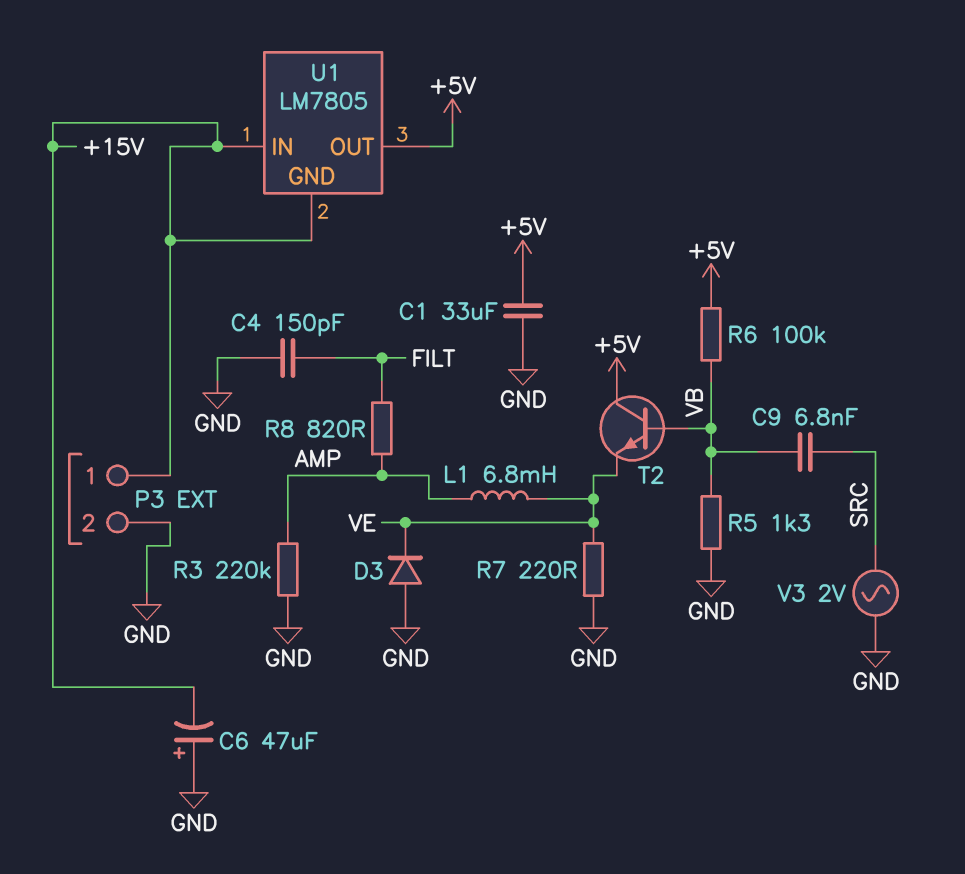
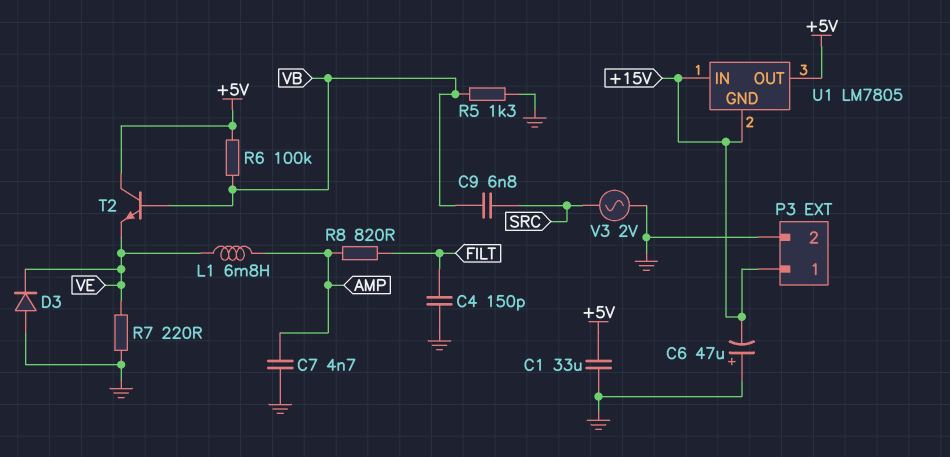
C7: none -> 4.7nF (AMP, GND)
R3: 220k (AMP, GND) -> none

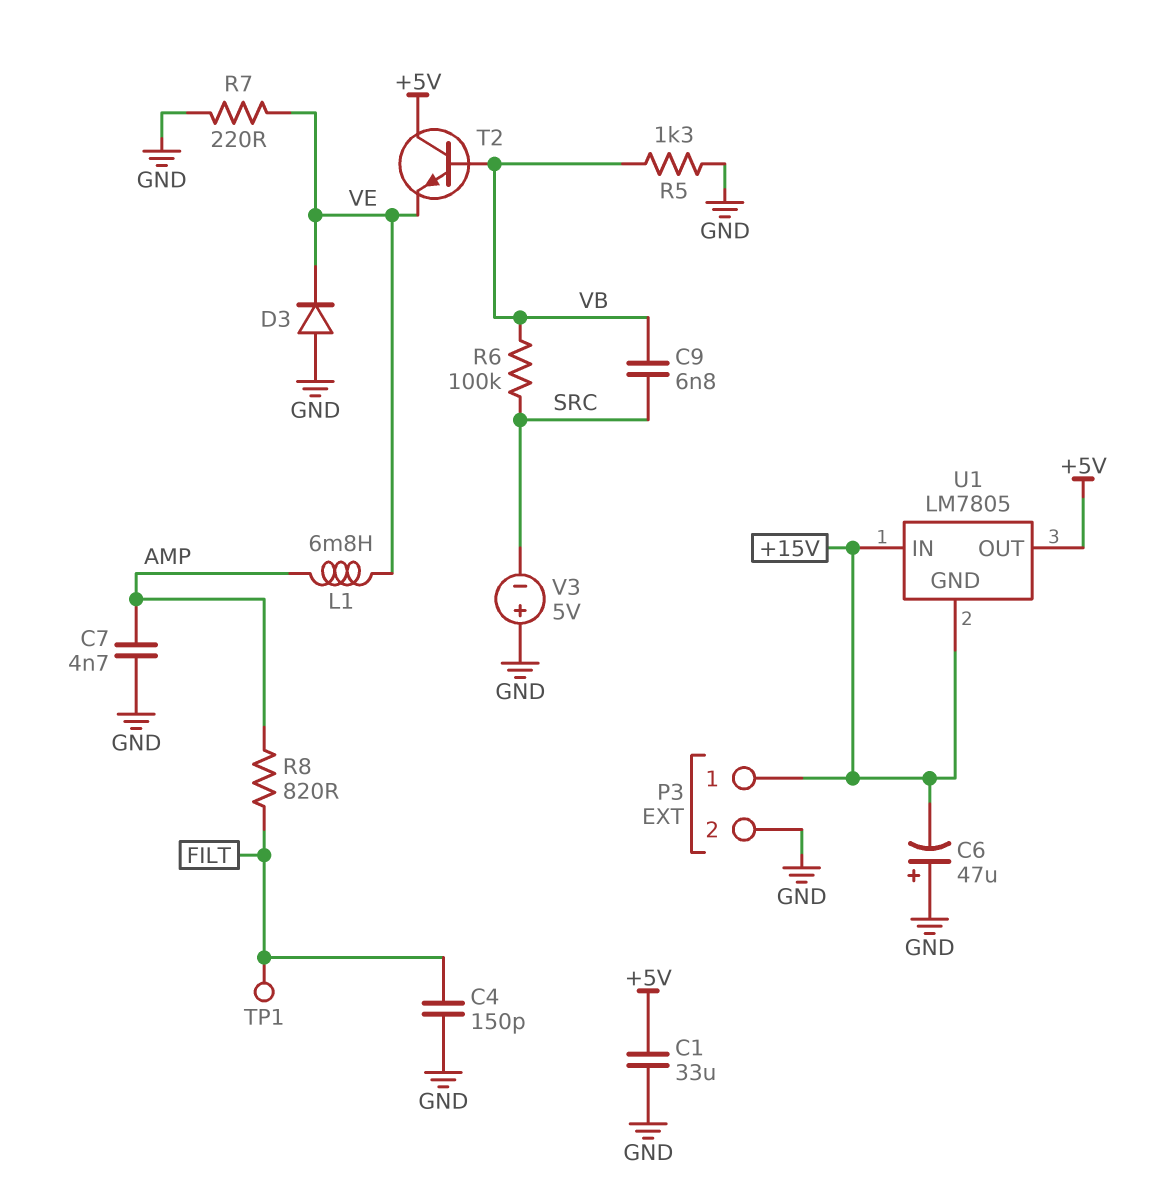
R6: 100k (+5V, VB) -> 100k (SRC, VB)
TP1: none -> test point (FILT)
V3: AC 2V (GND, SRC) -> 5V (plus GND, minus SRC)

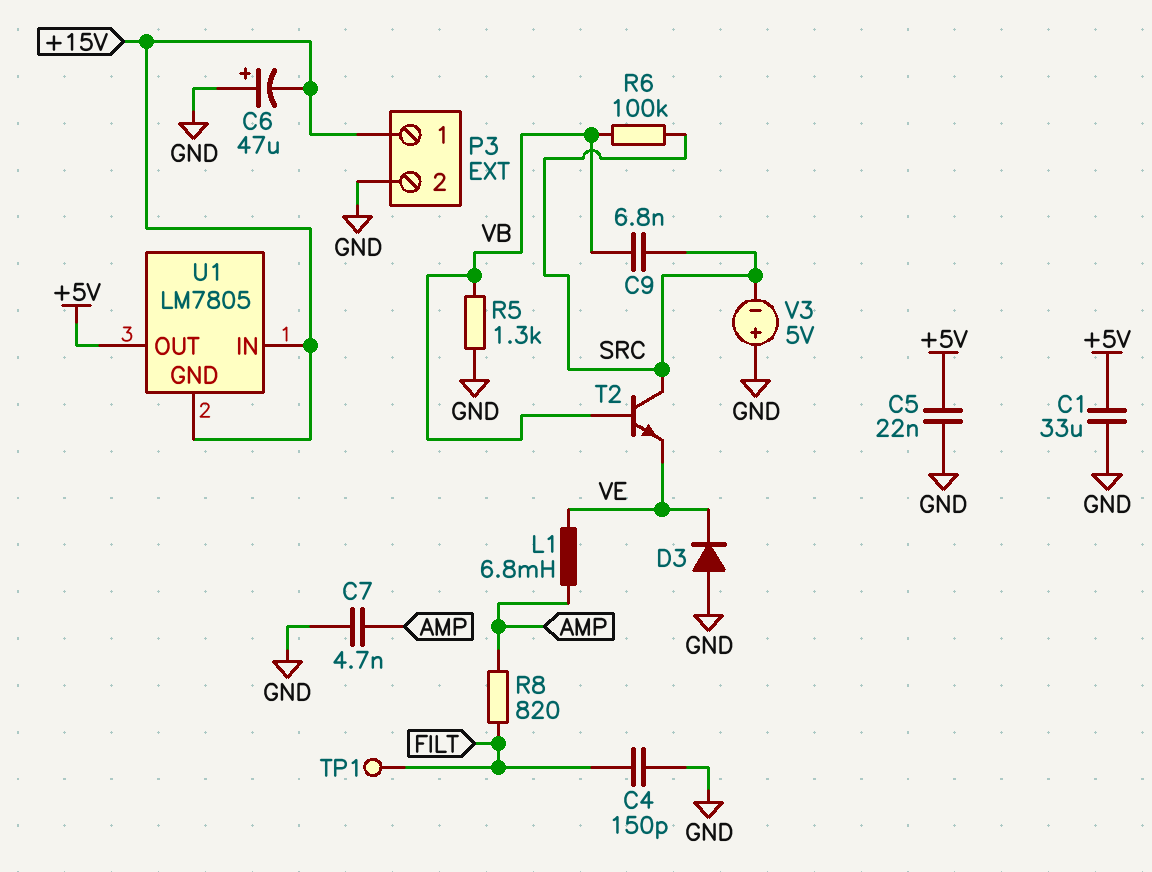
C5: none -> 22nF (+5V, GND)
R7: 220 (GND, VE) -> none
T2: NPN (B VB, C +5V, E VE) -> NPN (B VB, C SRC, E VE)

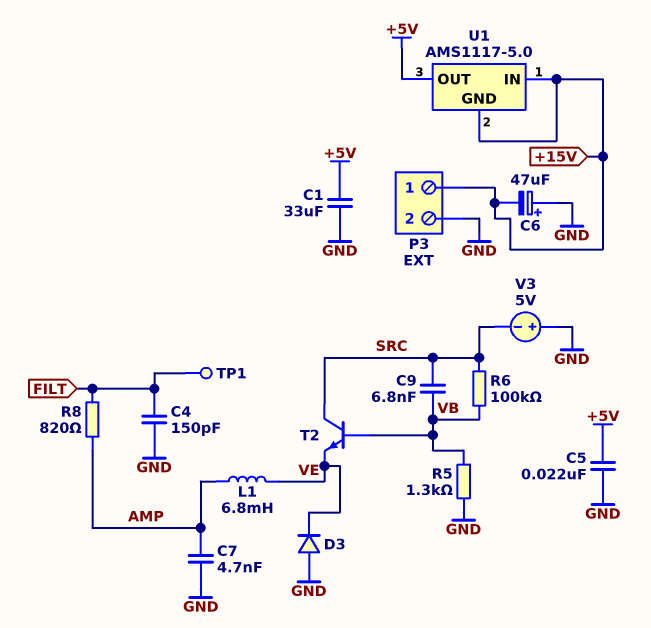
U1: LM7805 -> AMS1117-5.0

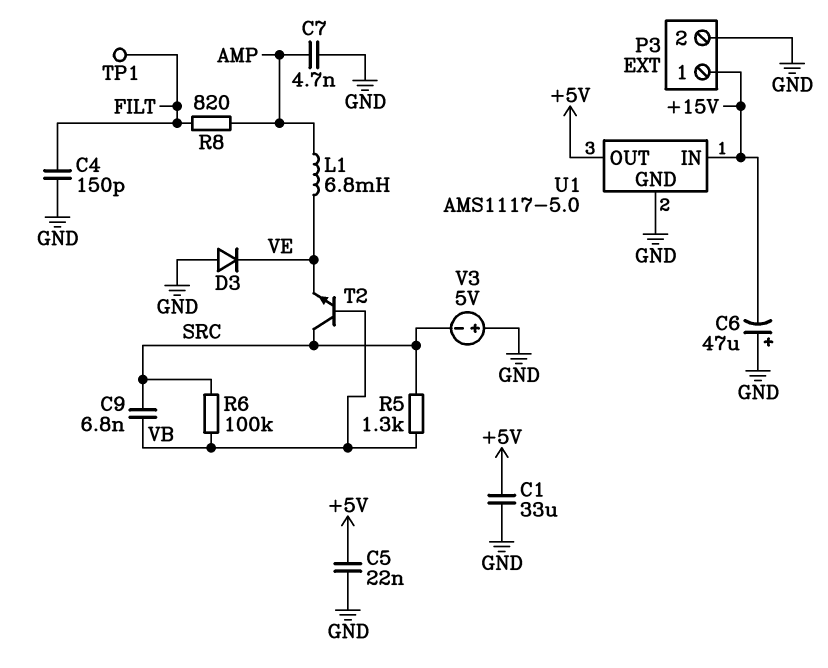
R5: 1.3k (GND, VB) -> 1.3k (SRC, VB)
U1 pin GND: +15V -> GND

